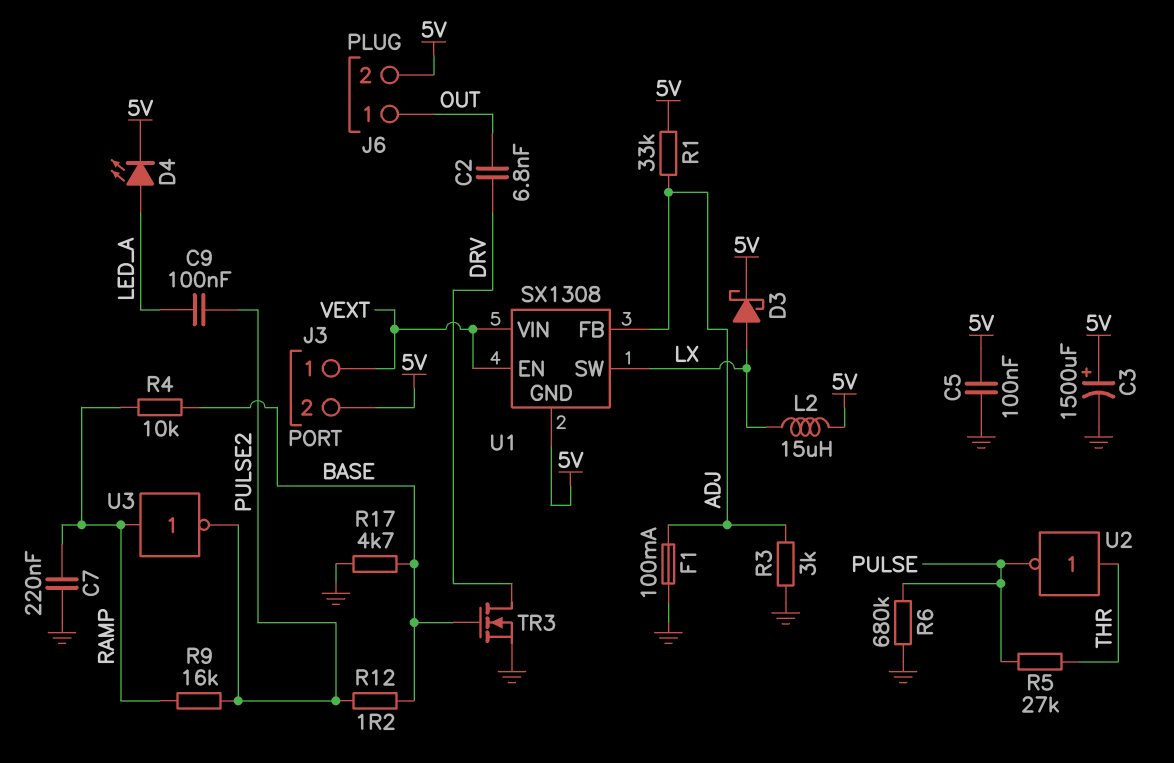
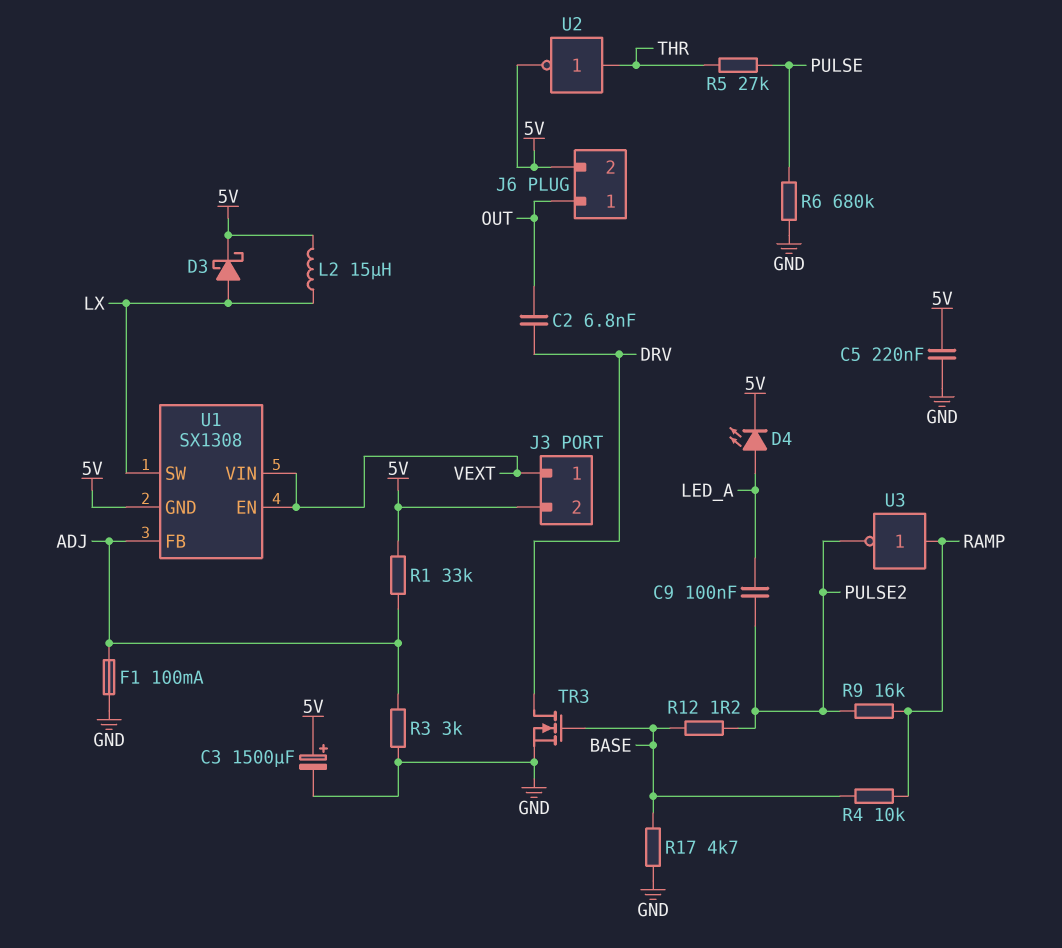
C5: 100nF (5V, GND) -> 220nF (5V, GND)
C7: 220nF (GND, RAMP) -> none
U2: NOT (in THR, out PULSE) -> NOT (in THR, out 5V)

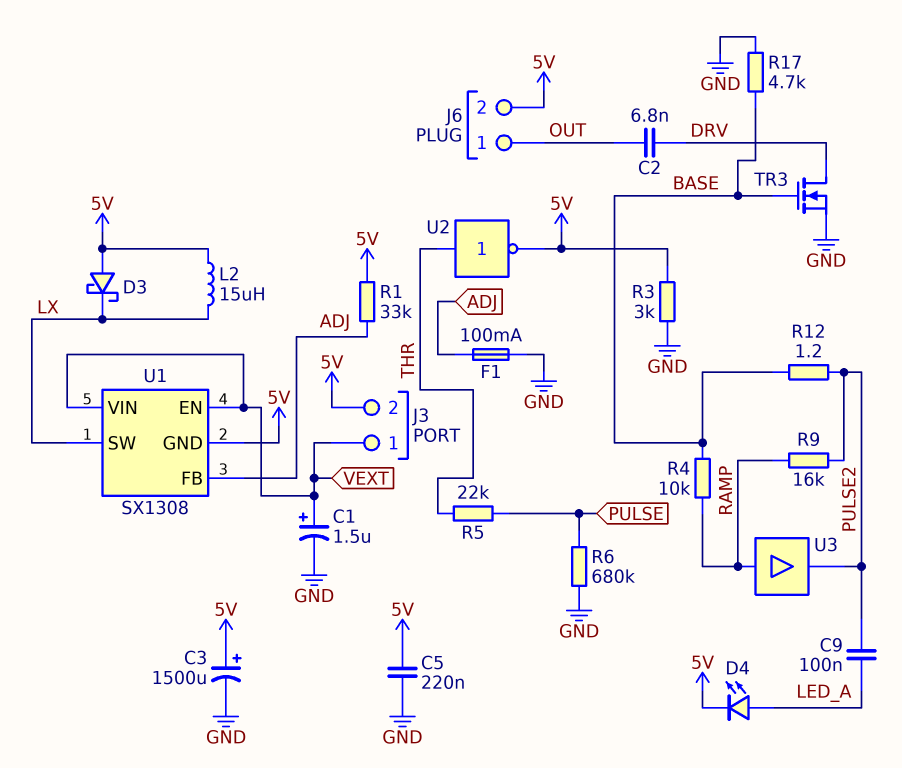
C1: none -> 1.5uF (plus VEXT, minus GND)
D3: schottky (A LX, K 5V) -> schottky (A 5V, K LX)
R3: 3k (ADJ, GND) -> 3k (5V, GND)
R5: 27k (PULSE, THR) -> 22k (PULSE, THR)
U3: NOT (in RAMP, out PULSE2) -> buffer (in RAMP, out PULSE2)

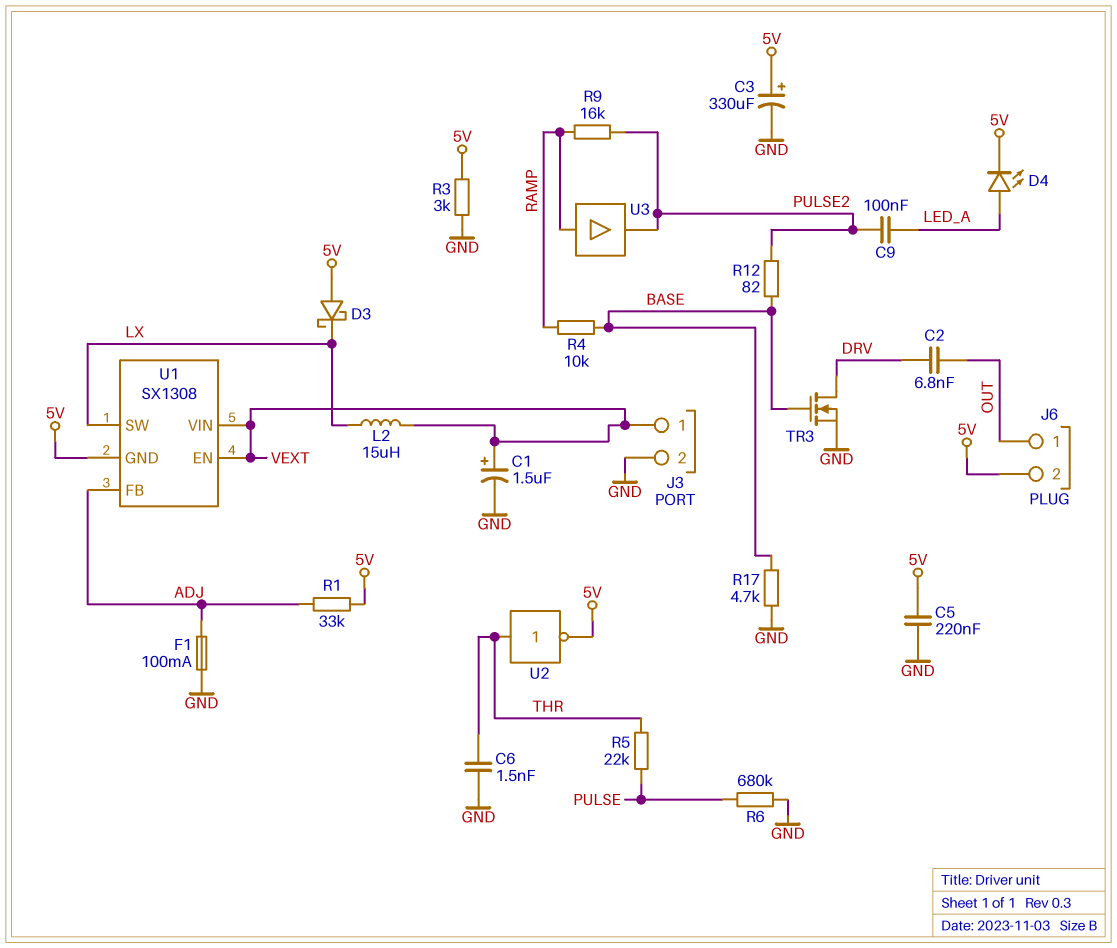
C3: 1500uF (plus 5V, minus GND) -> 330uF (plus 5V, minus GND)
C6: none -> 1.5nF (GND, THR)
J3 pin 2: 5V -> GND
L2: 15uH (5V, LX) -> 15uH (LX, VEXT)
R12: 1.2 (BASE, PULSE2) -> 82 (BASE, PULSE2)

